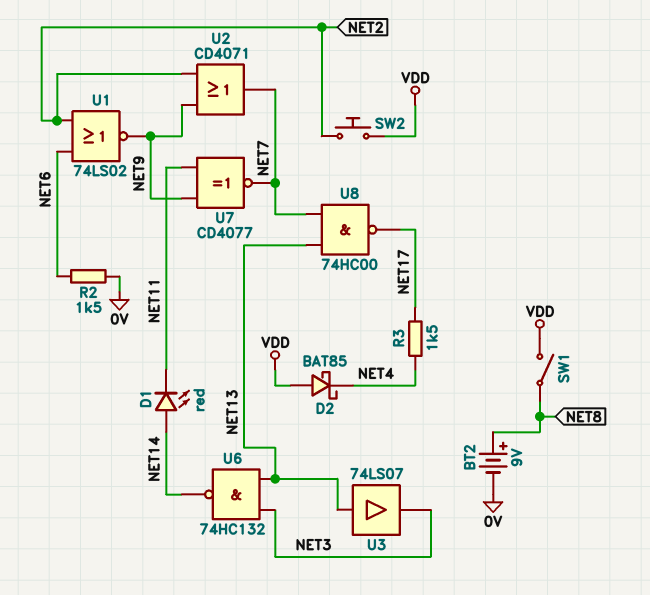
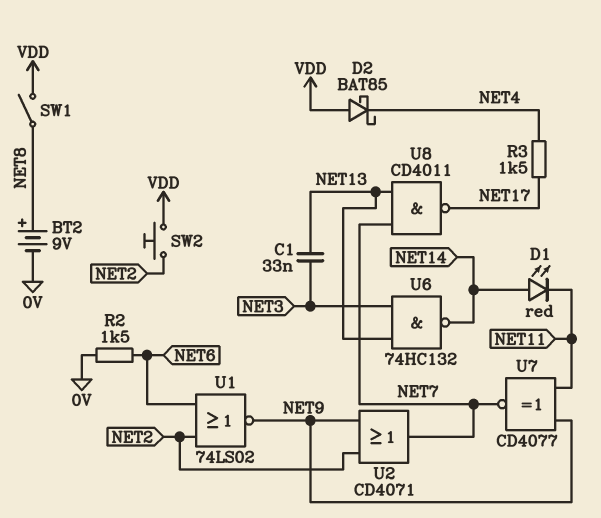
C1: none -> 33nF (NET3, NET13)
U3: buffer 74LS07 (in NET13, out NET3) -> none
U8: NAND 74HC00 (in NET7, in NET13, out NET17) -> NAND CD4011 (in NET7, in NET13, out NET17)

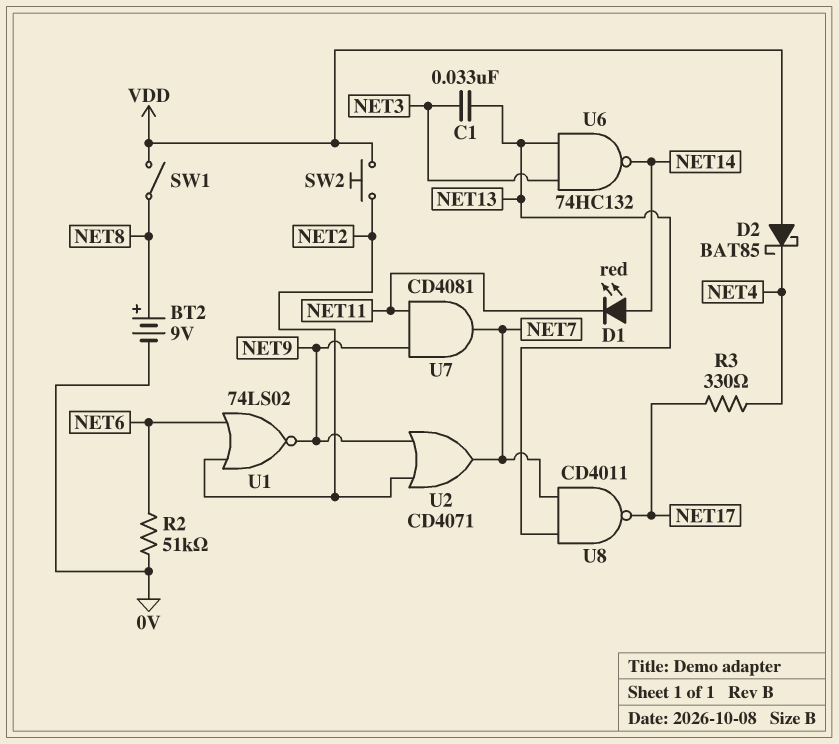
R2: 1.5k (0V, NET6) -> 51k (0V, NET6)
R3: 1.5k (NET4, NET17) -> 330 (NET4, NET17)
U7: XNOR CD4077 (in NET9, in NET11, out NET7) -> AND CD4081 (in NET9, in NET11, out NET7)

